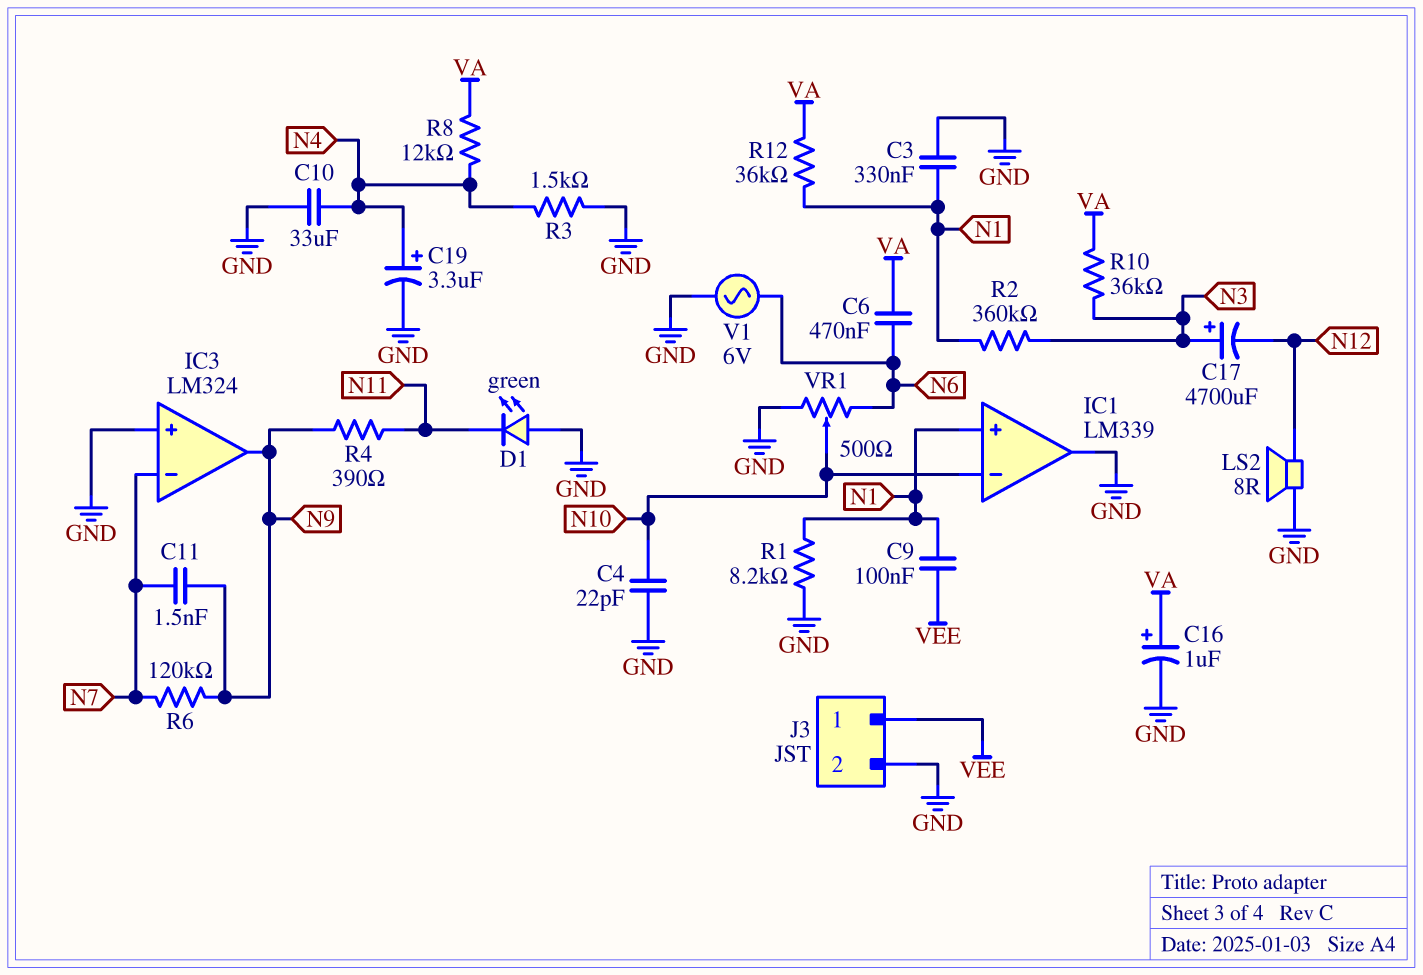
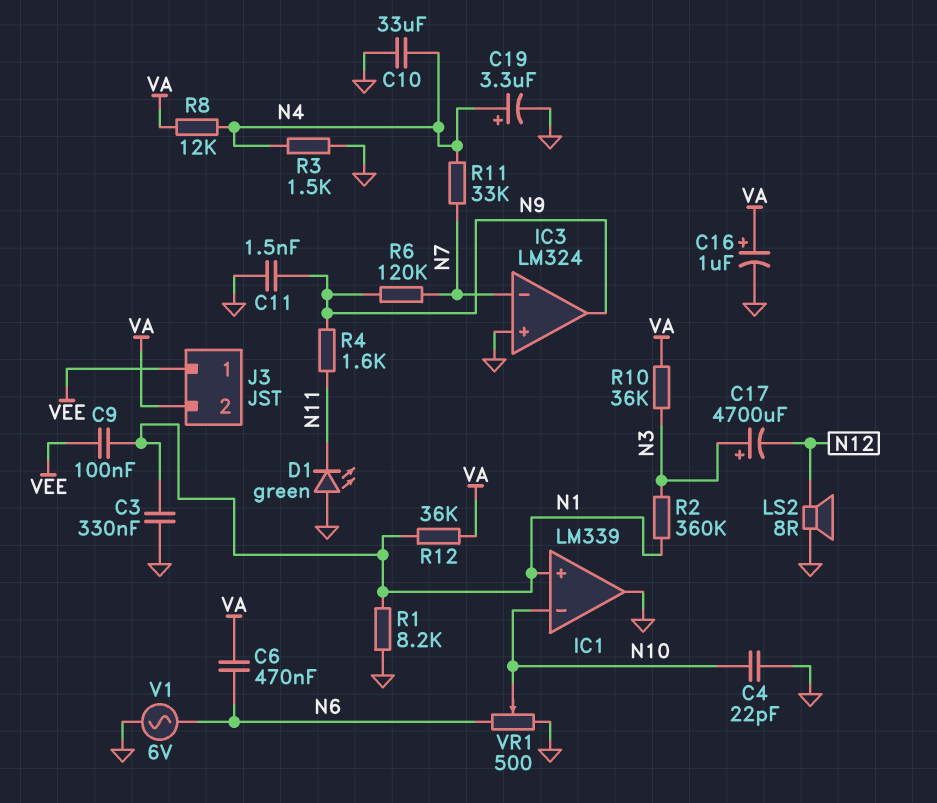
C11: 1.5nF (N7, N9) -> 1.5nF (GND, N9)
J3 pin 2: GND -> VA
R4: 390 (N9, N11) -> 1.6k (N9, N11)
R11: none -> 33k (N4, N7)

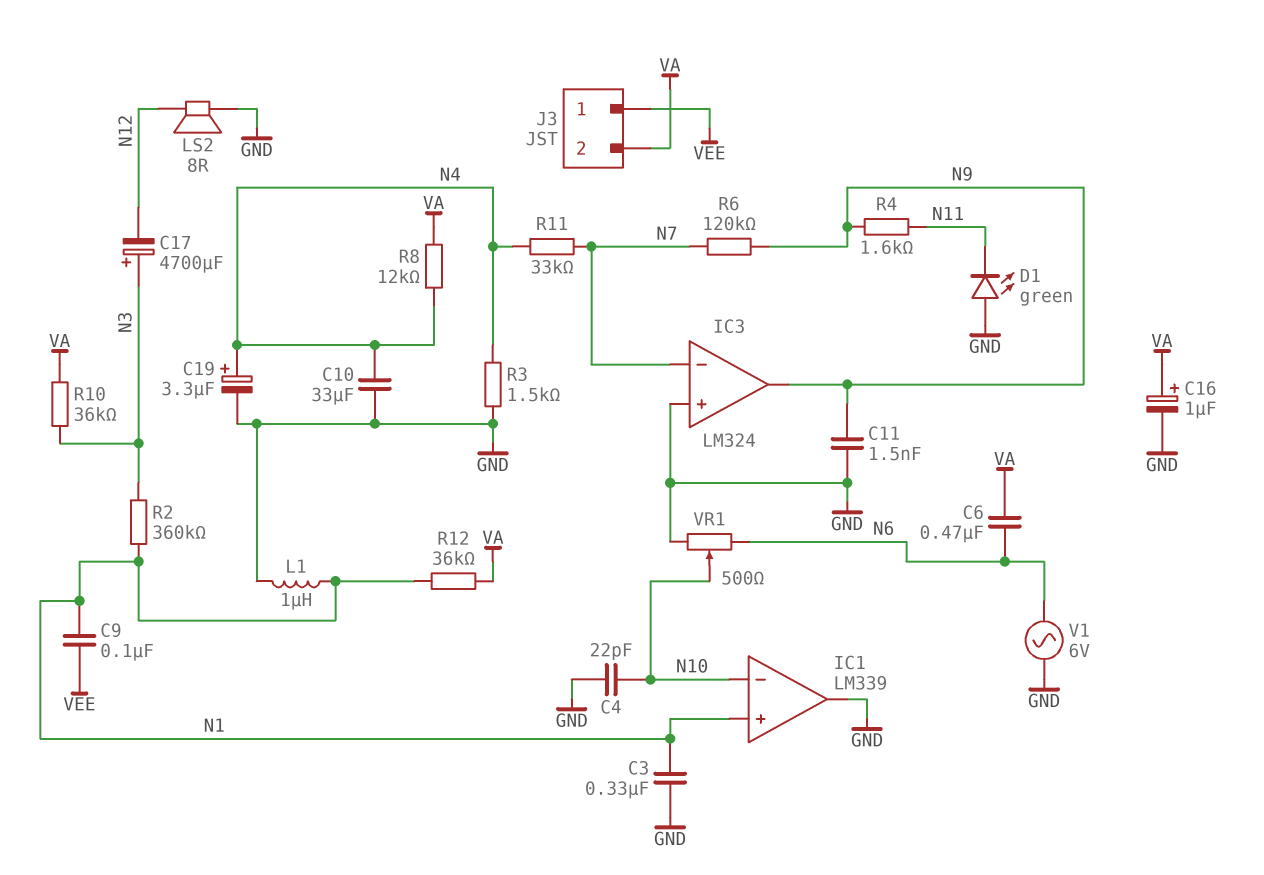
L1: none -> 1uH (GND, N1)
R1: 8.2k (GND, N1) -> none

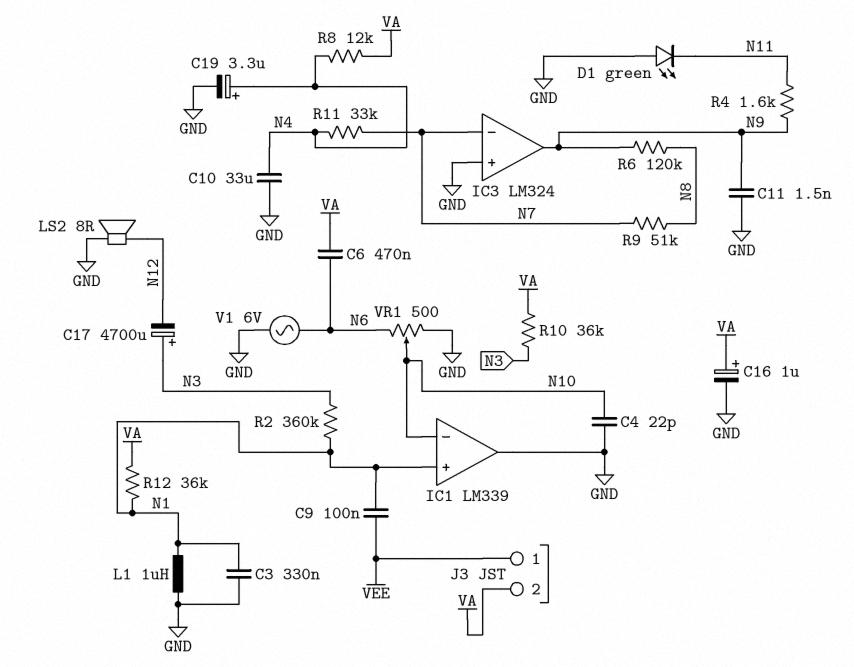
R3: 1.5k (GND, N4) -> none
R6: 120k (N7, N9) -> 120k (N8, N9)
R9: none -> 51k (N7, N8)

